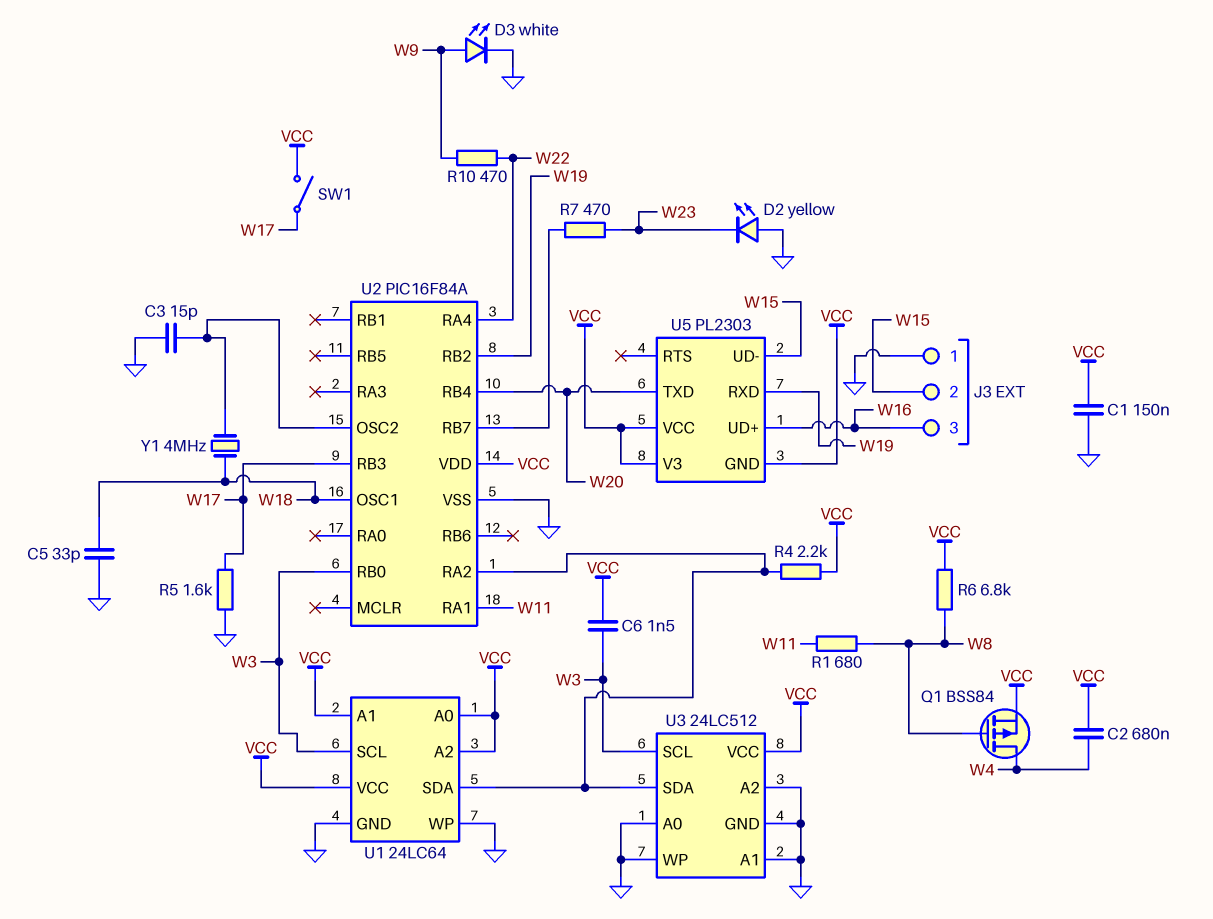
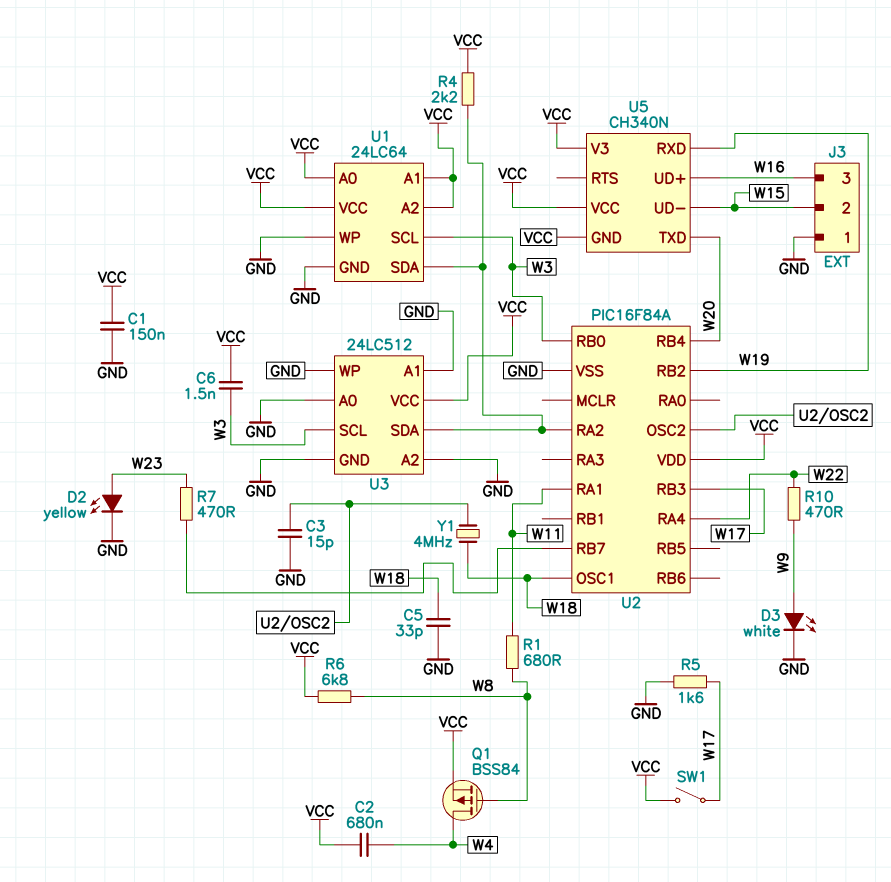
D2: LED yellow (A GND, K W23) -> LED yellow (A W23, K GND)
U5: PL2303 -> CH340N

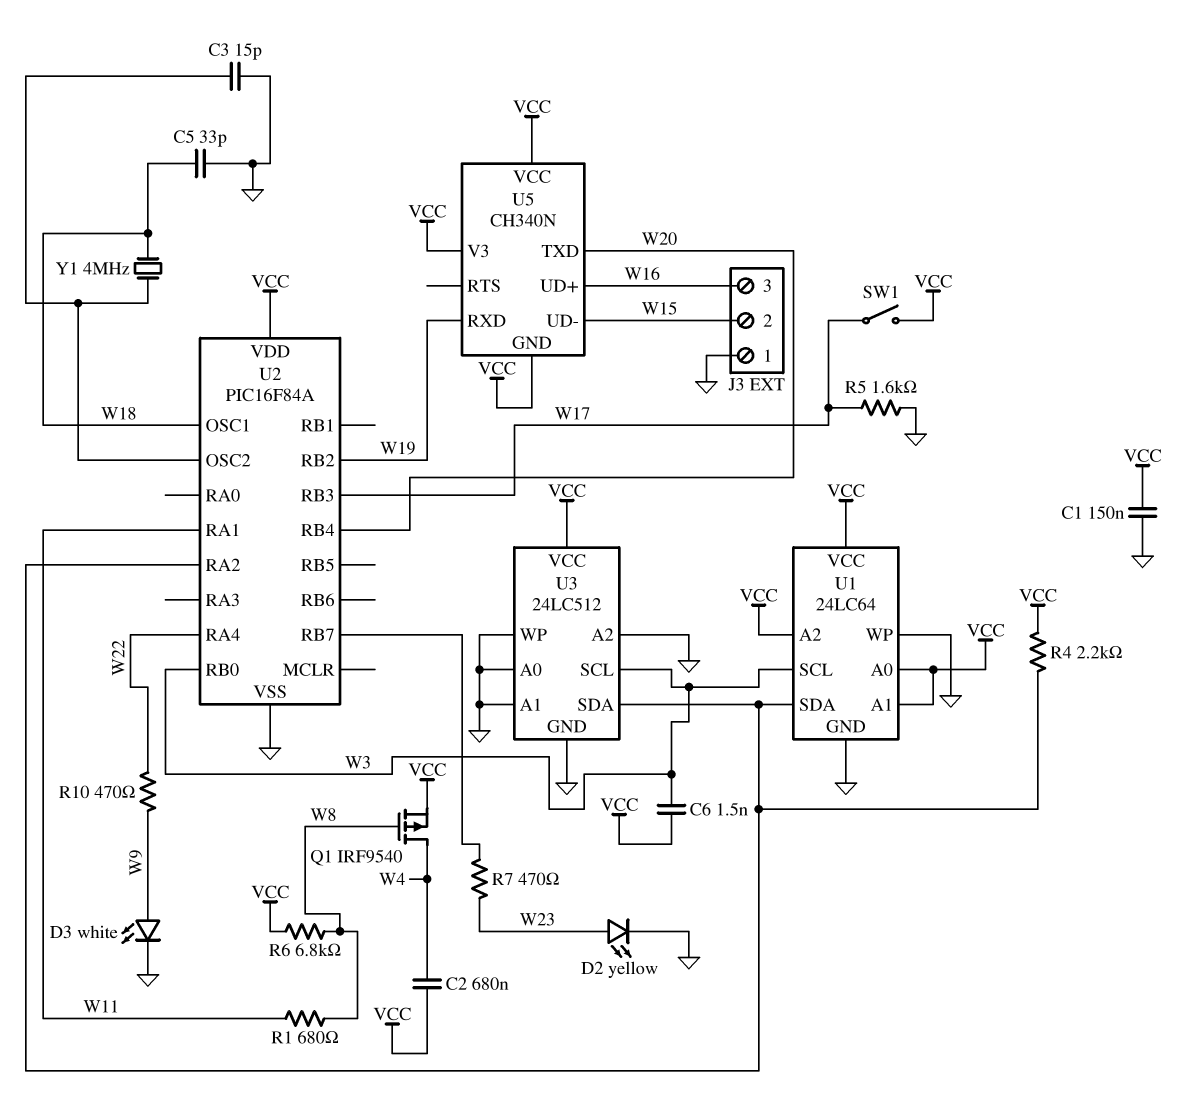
Q1: PMOS BSS84 (G W8, D W4, S VCC) -> PMOS IRF9540 (G W8, D W4, S VCC)

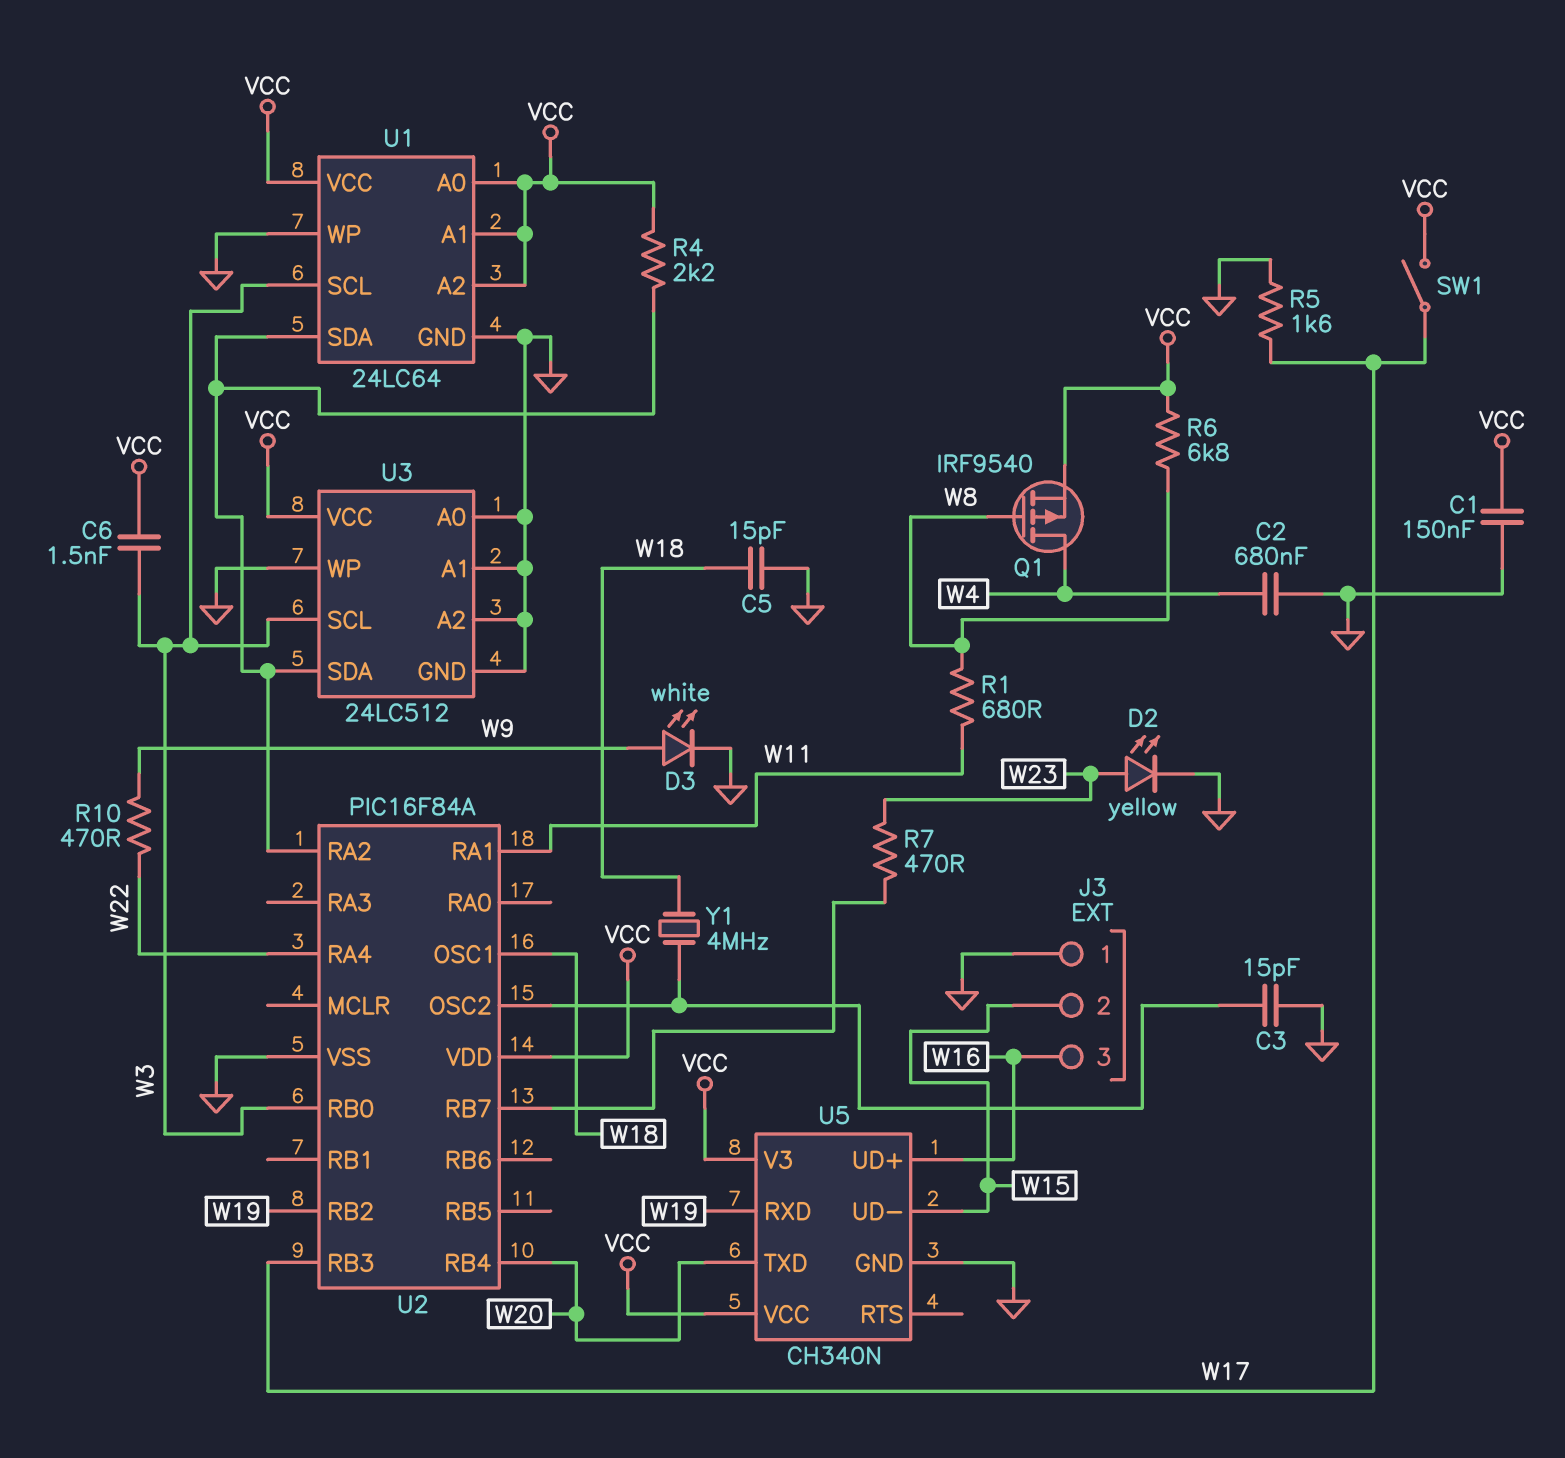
C2: 680nF (VCC, W4) -> 680nF (GND, W4)
C5: 33pF (GND, W18) -> 15pF (GND, W18)
U5 pin GND: VCC -> GND

